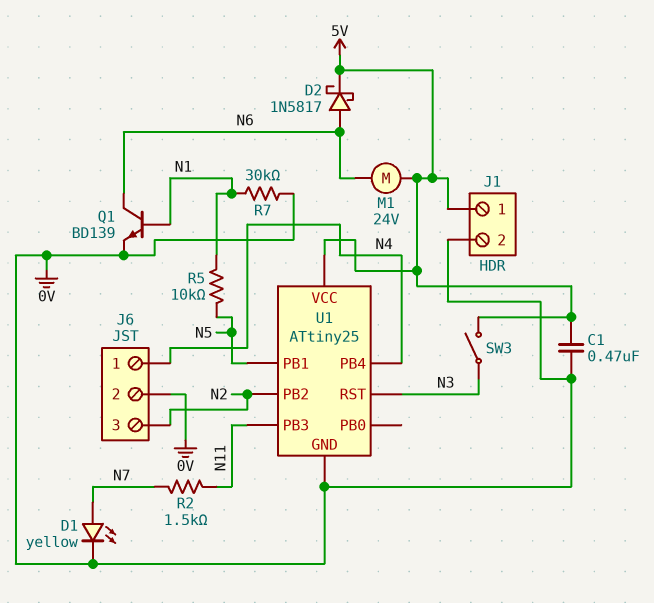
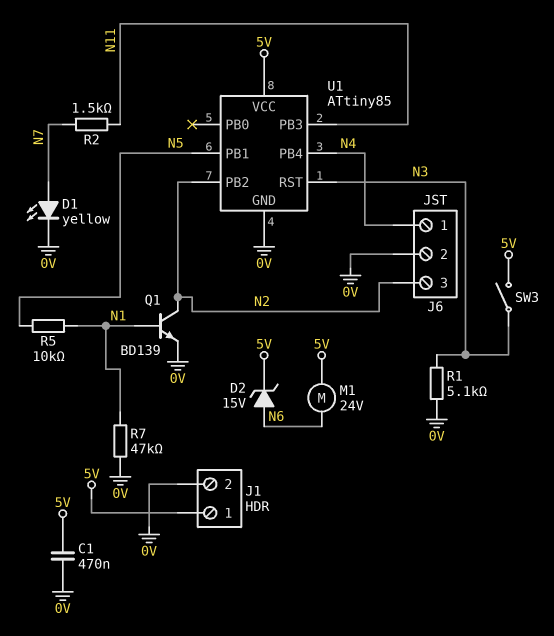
D2: schottky 1N5817 (A N6, K 5V) -> zener 15V (A N6, K 5V)
Q1: NPN BD139 (B N1, C N6, E 0V) -> NPN BD139 (B N1, C N2, E 0V)
R1: none -> 5.1k (0V, N3)
R7: 30k (0V, N1) -> 47k (0V, N1)
U1: ATtiny25 -> ATtiny85

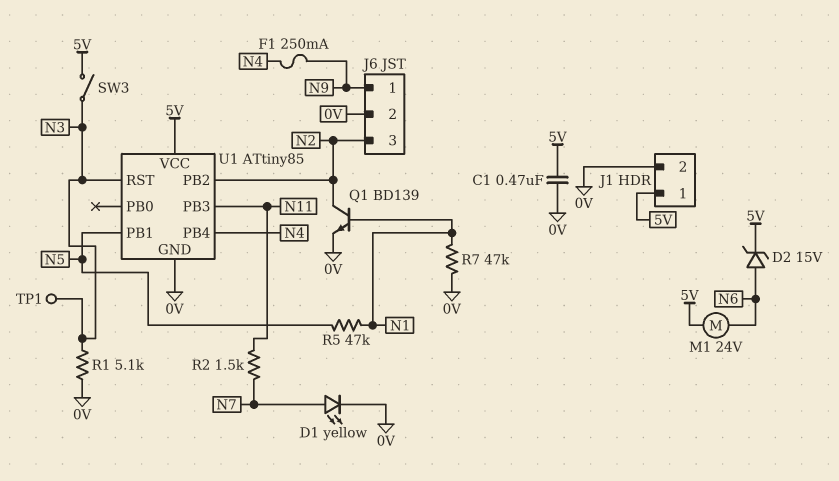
F1: none -> 250mA (N4, N9)
J6 pin 1: N4 -> N9
R5: 10k (N1, N5) -> 47k (N1, N5)
TP1: none -> test point (N3)

